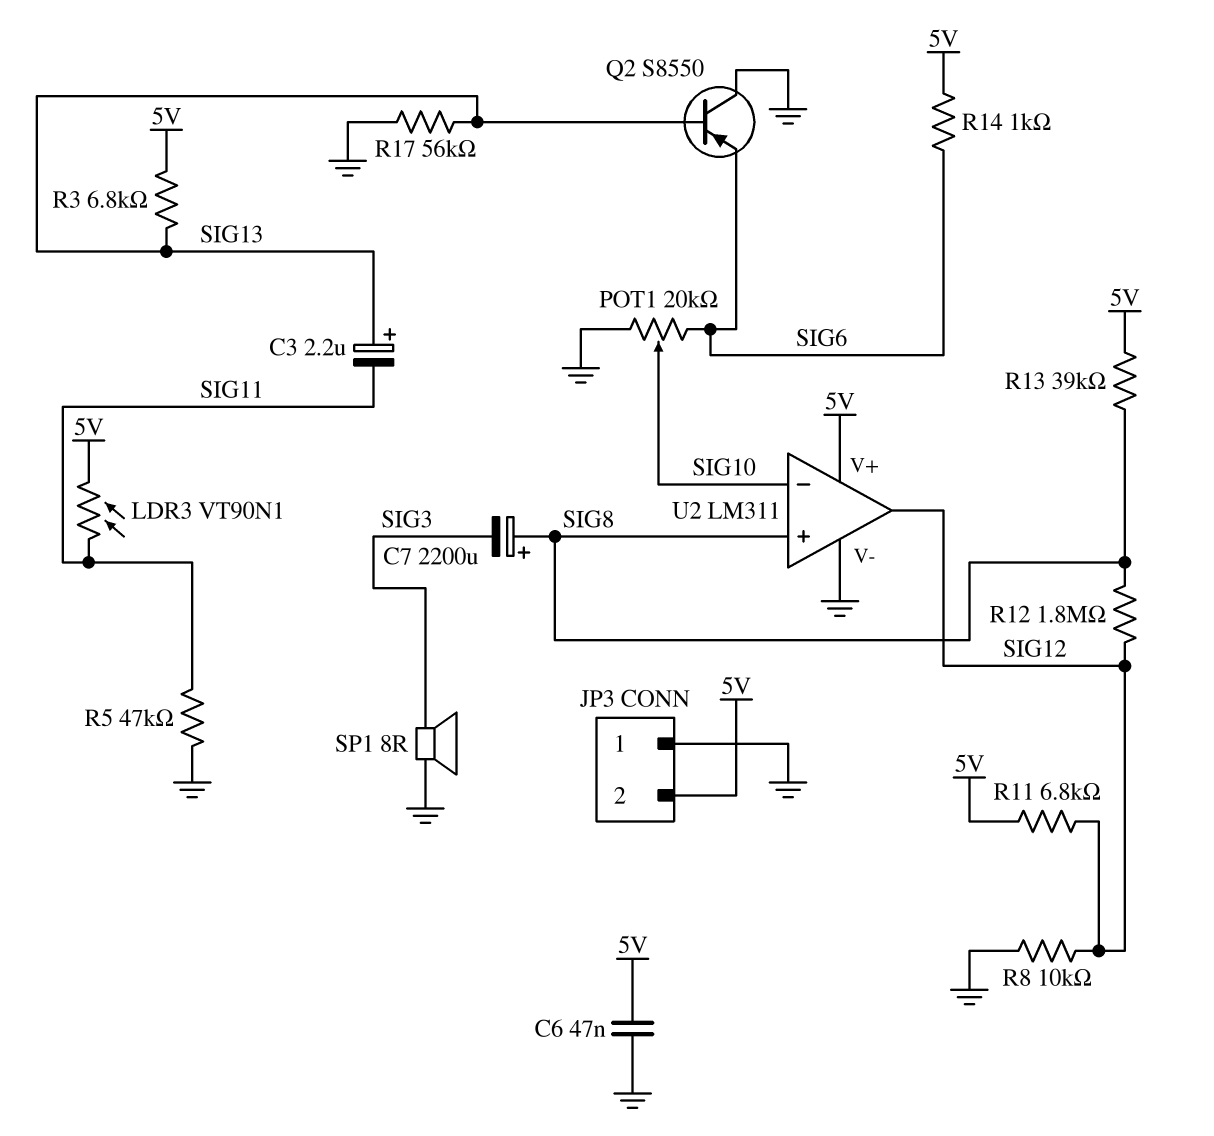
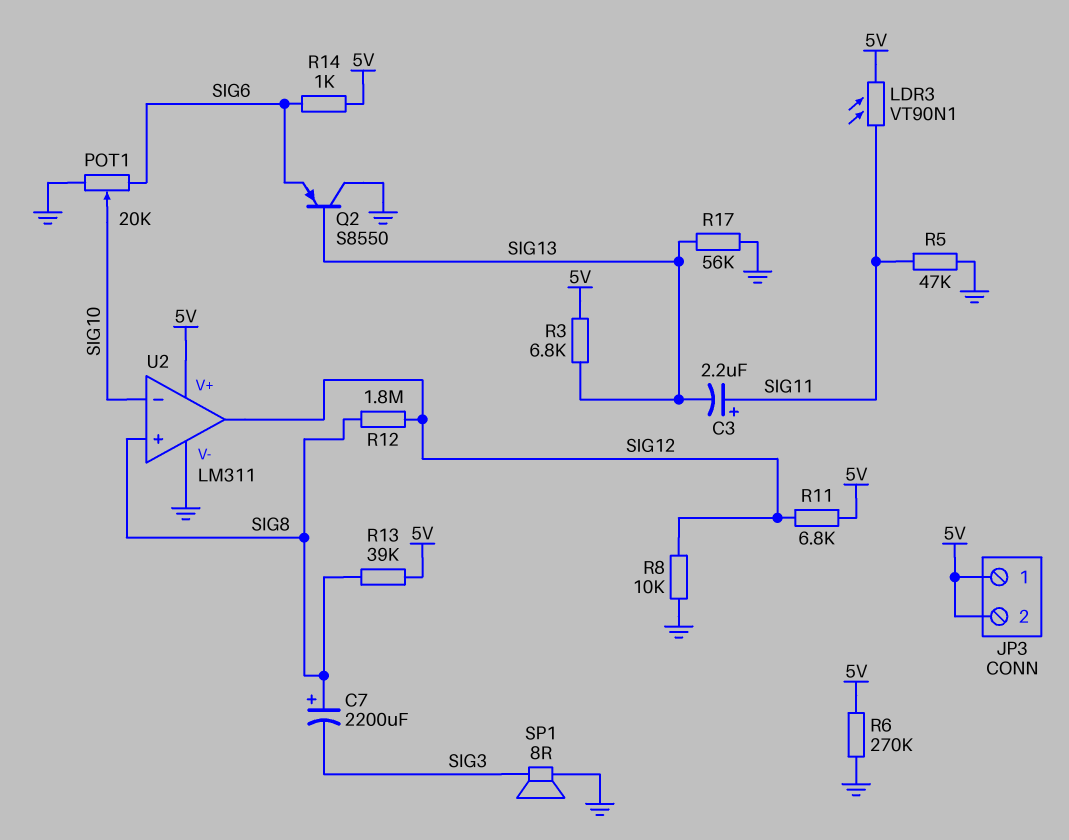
C3: 2.2uF (plus SIG13, minus SIG11) -> 2.2uF (plus SIG11, minus SIG13)
C6: 47nF (5V, GND) -> none
JP3 pin 1: GND -> 5V
R6: none -> 270k (5V, GND)

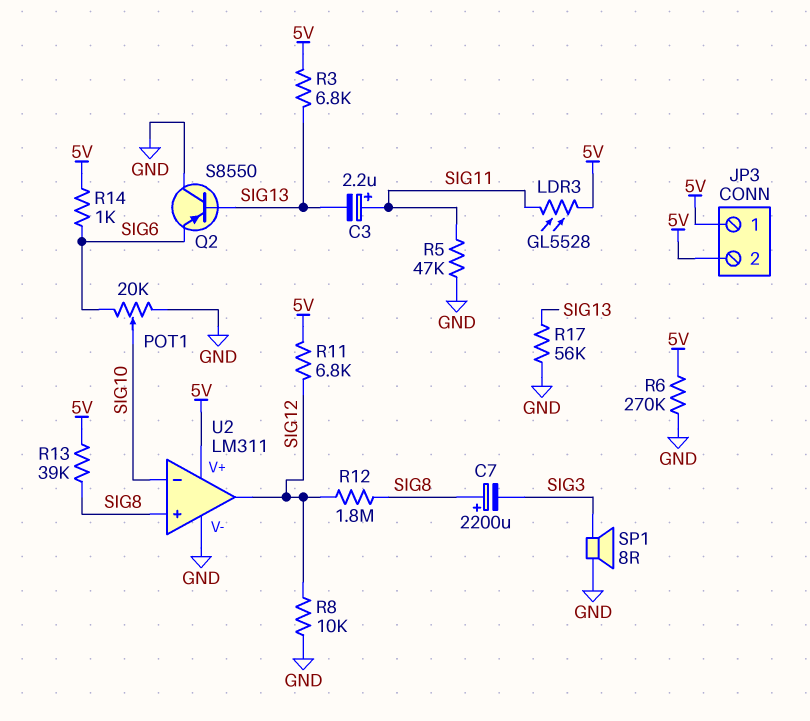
LDR3: VT90N1 (5V, SIG11) -> GL5528 (5V, SIG11)

